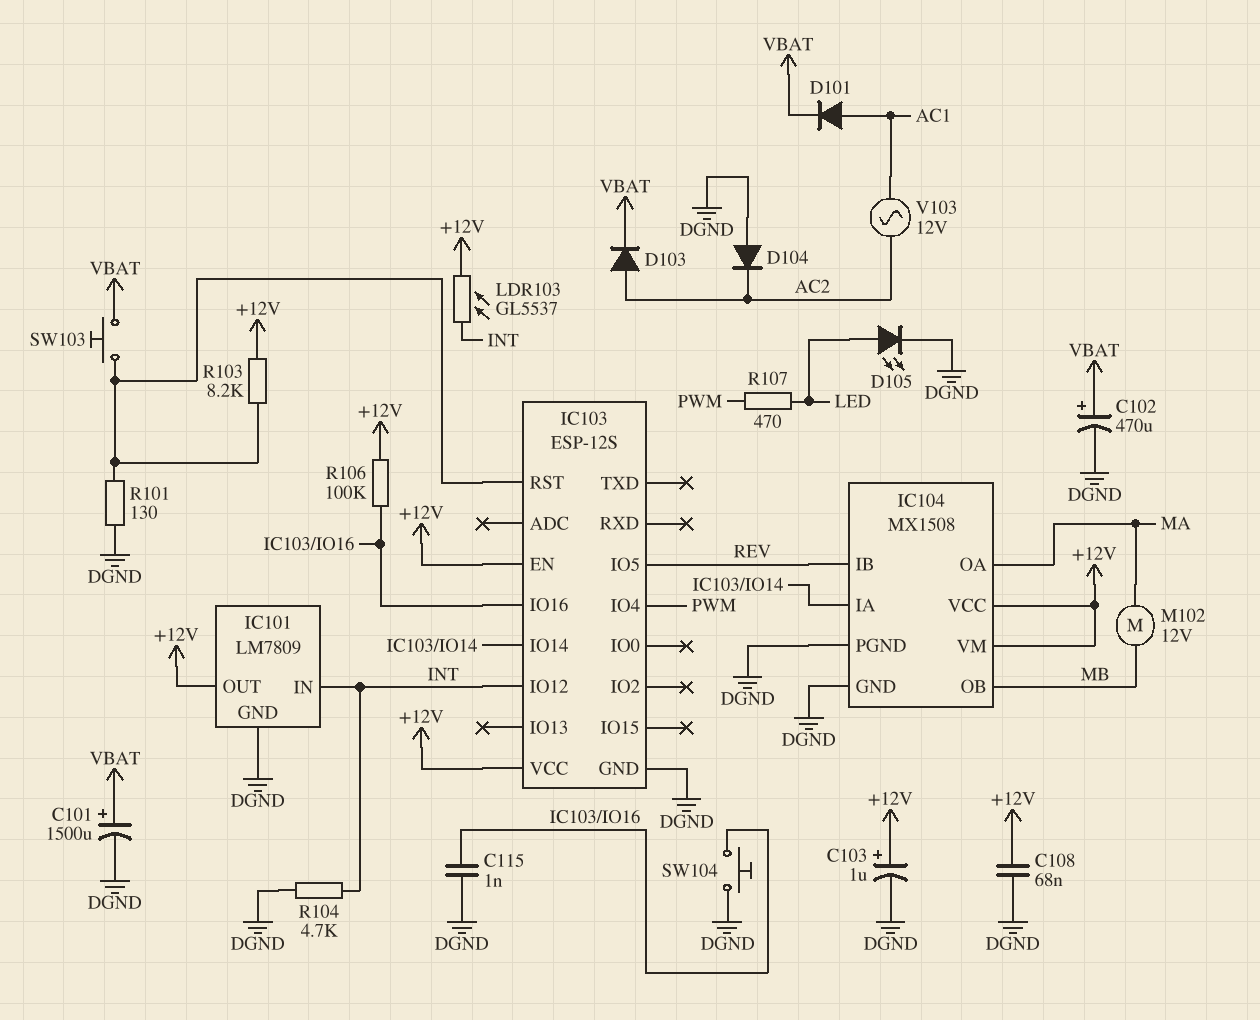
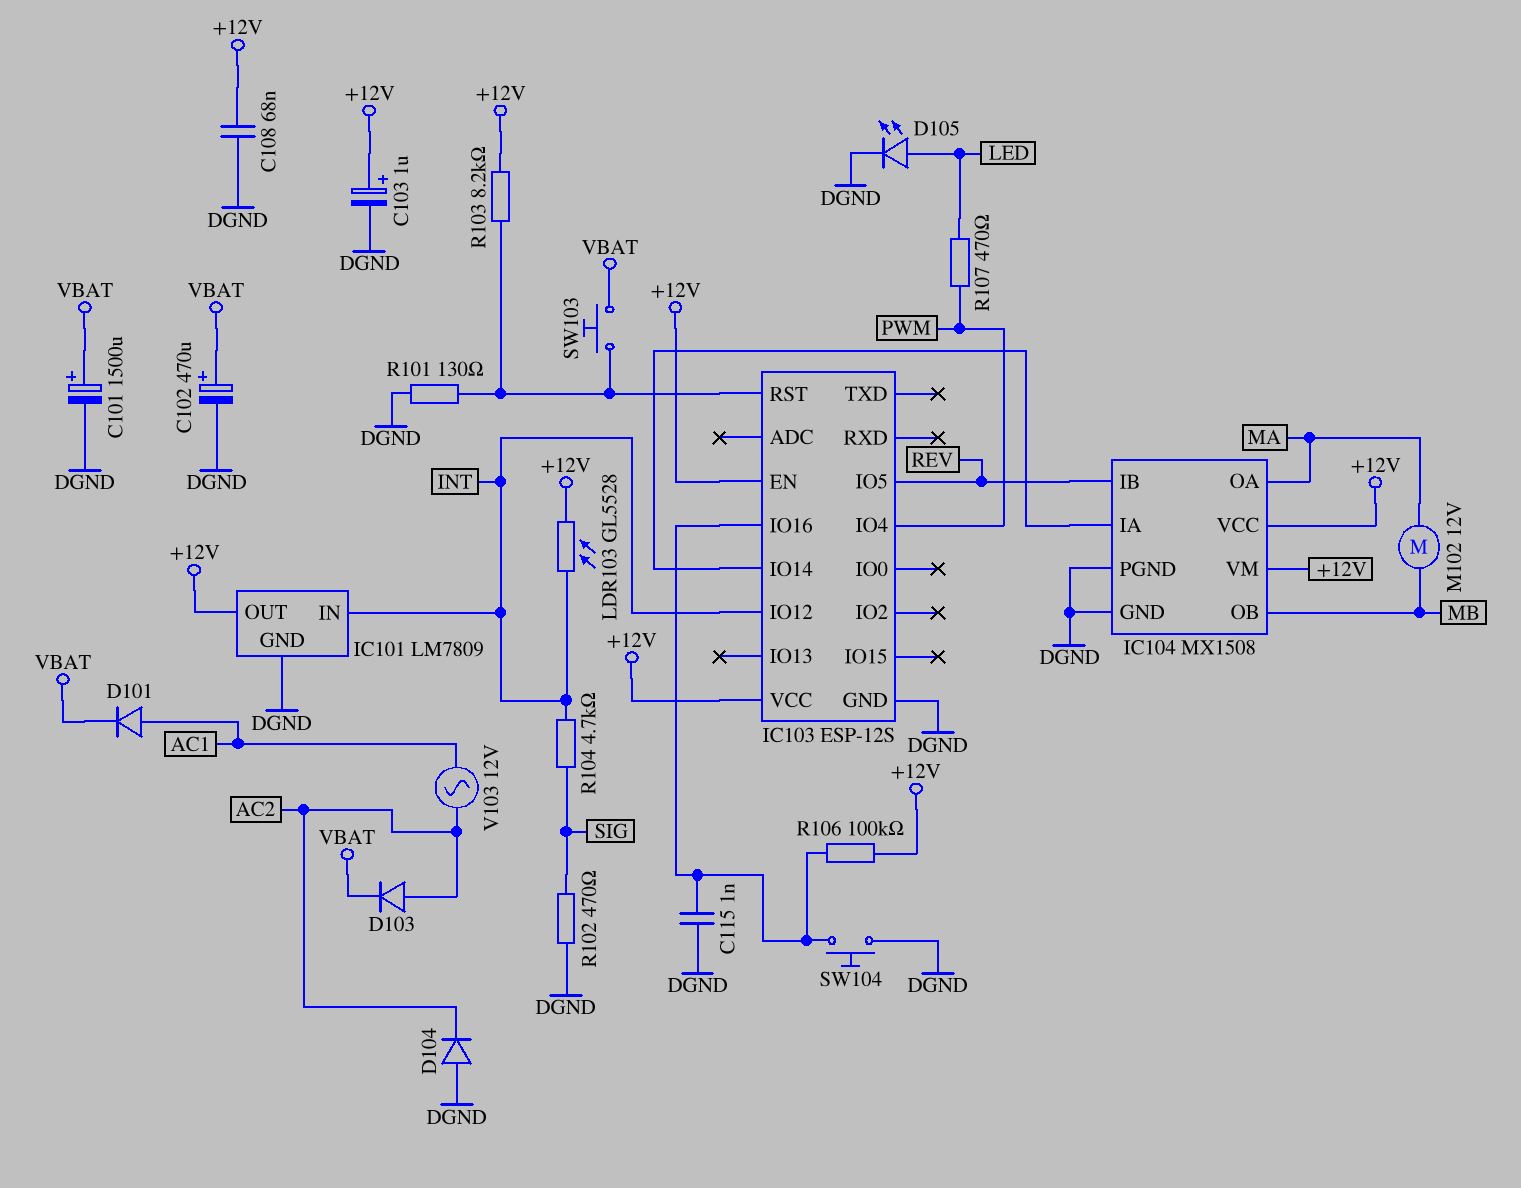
LDR103: GL5537 (+12V, INT) -> GL5528 (+12V, INT)
R102: none -> 470 (DGND, SIG)
R104: 4.7k (DGND, INT) -> 4.7k (INT, SIG)

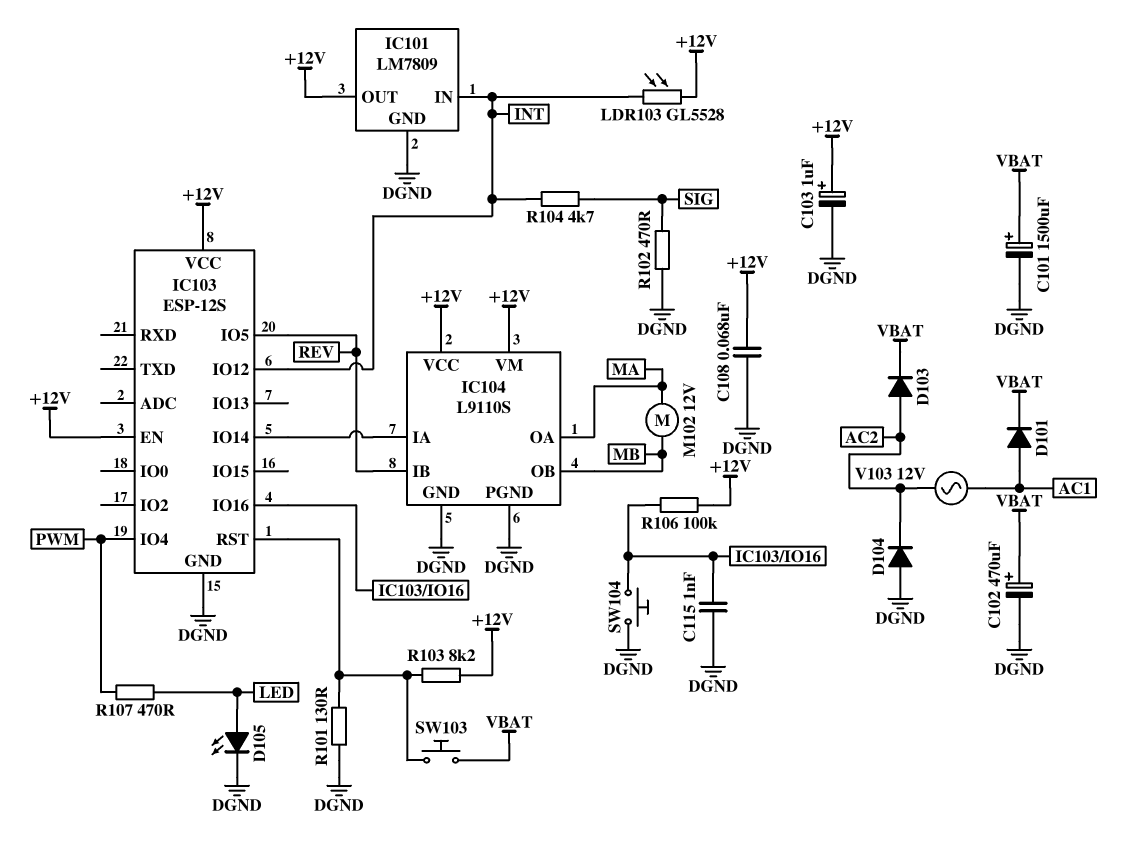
IC104: MX1508 -> L9110S

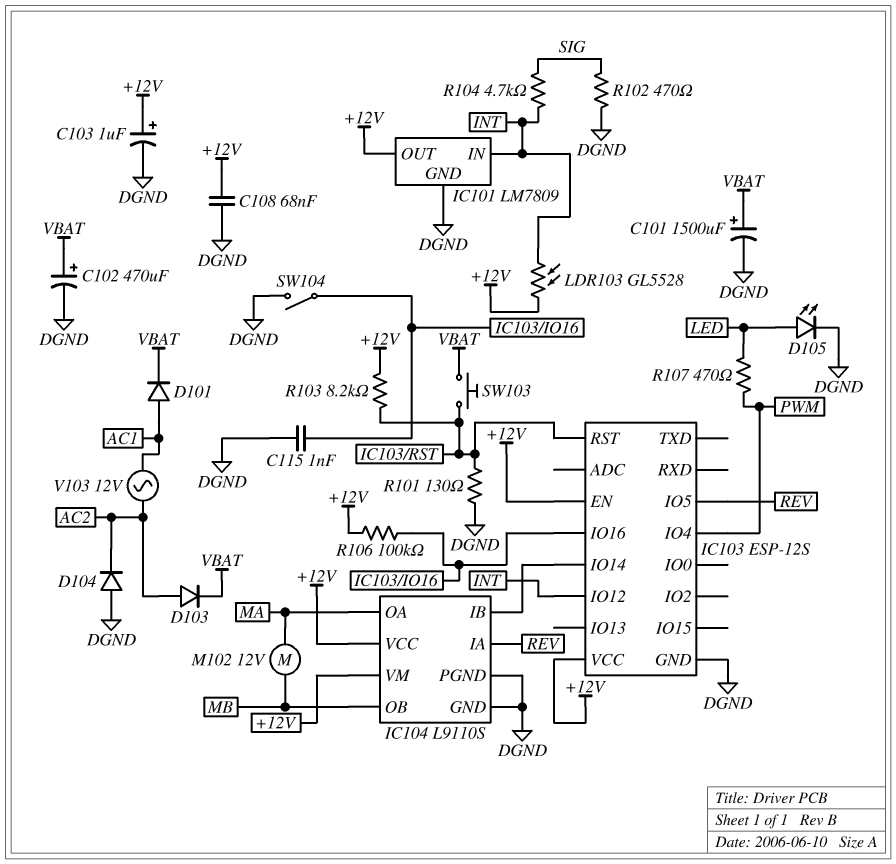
IC104 pin IA: IC103/IO14 -> REV
IC104 pin IB: REV -> IC103/IO14
SW104: button (DGND, IC103/IO16) -> switch (DGND, IC103/IO16)

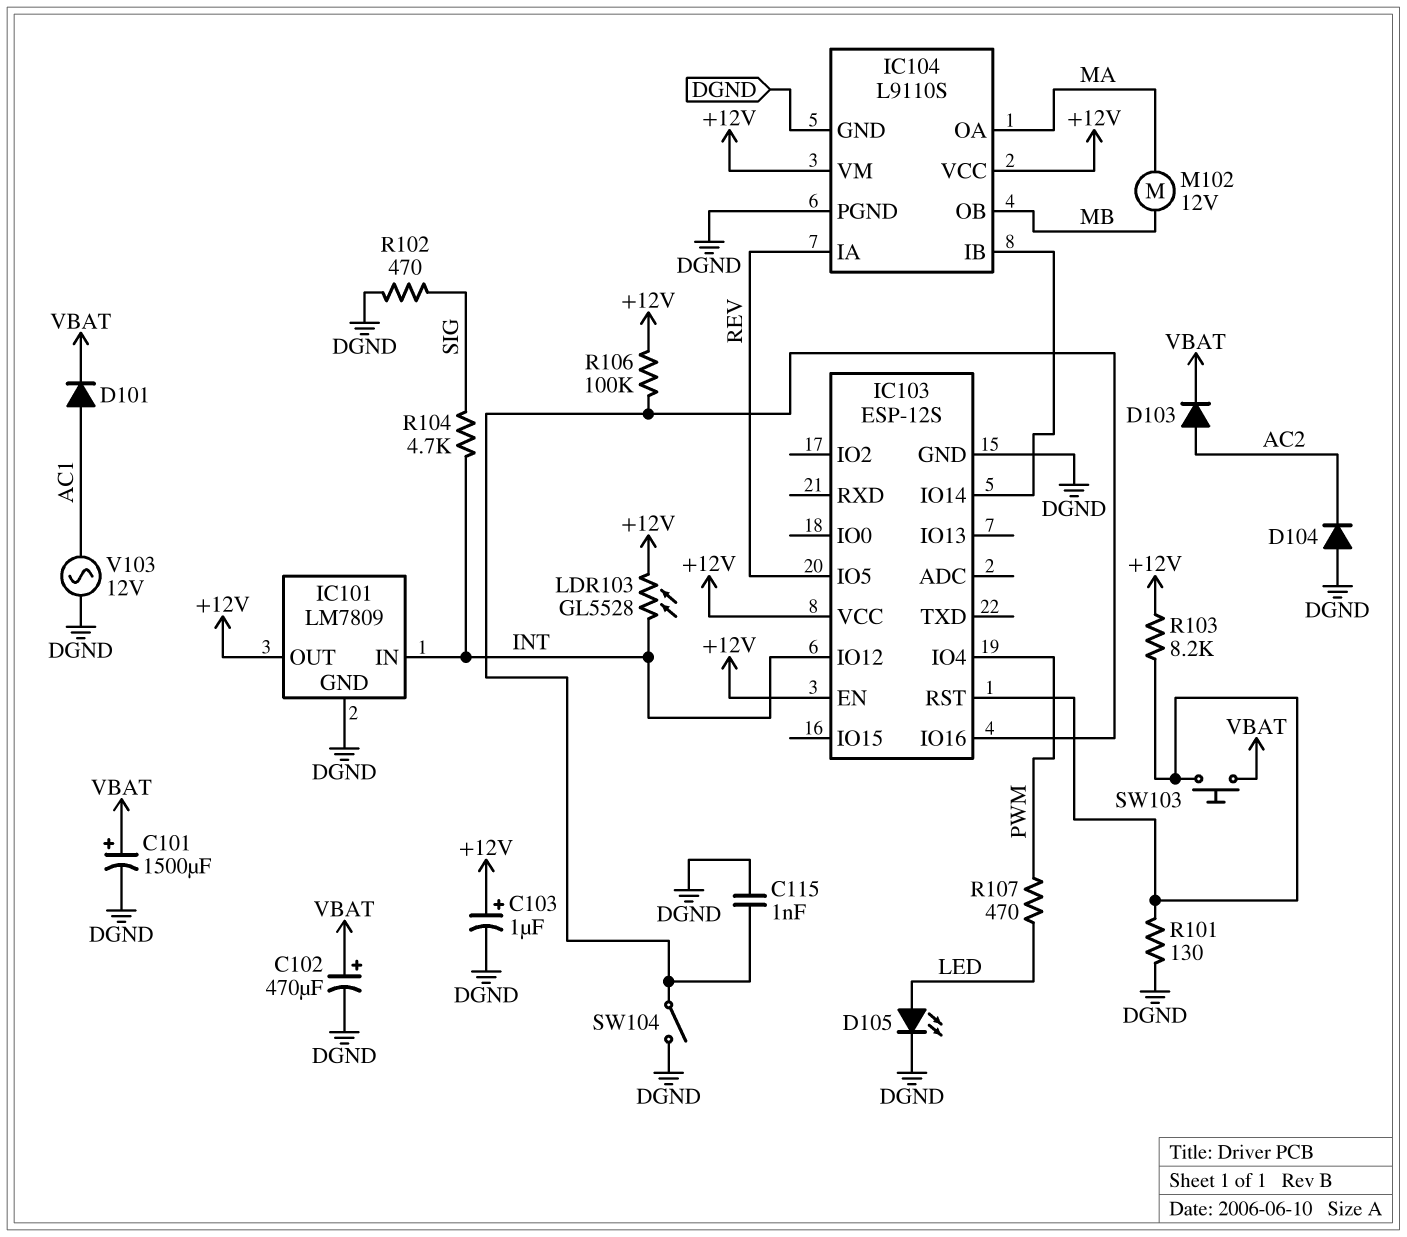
C108: 68nF (+12V, DGND) -> none
V103: AC 12V (AC1, AC2) -> AC 12V (AC1, DGND)

